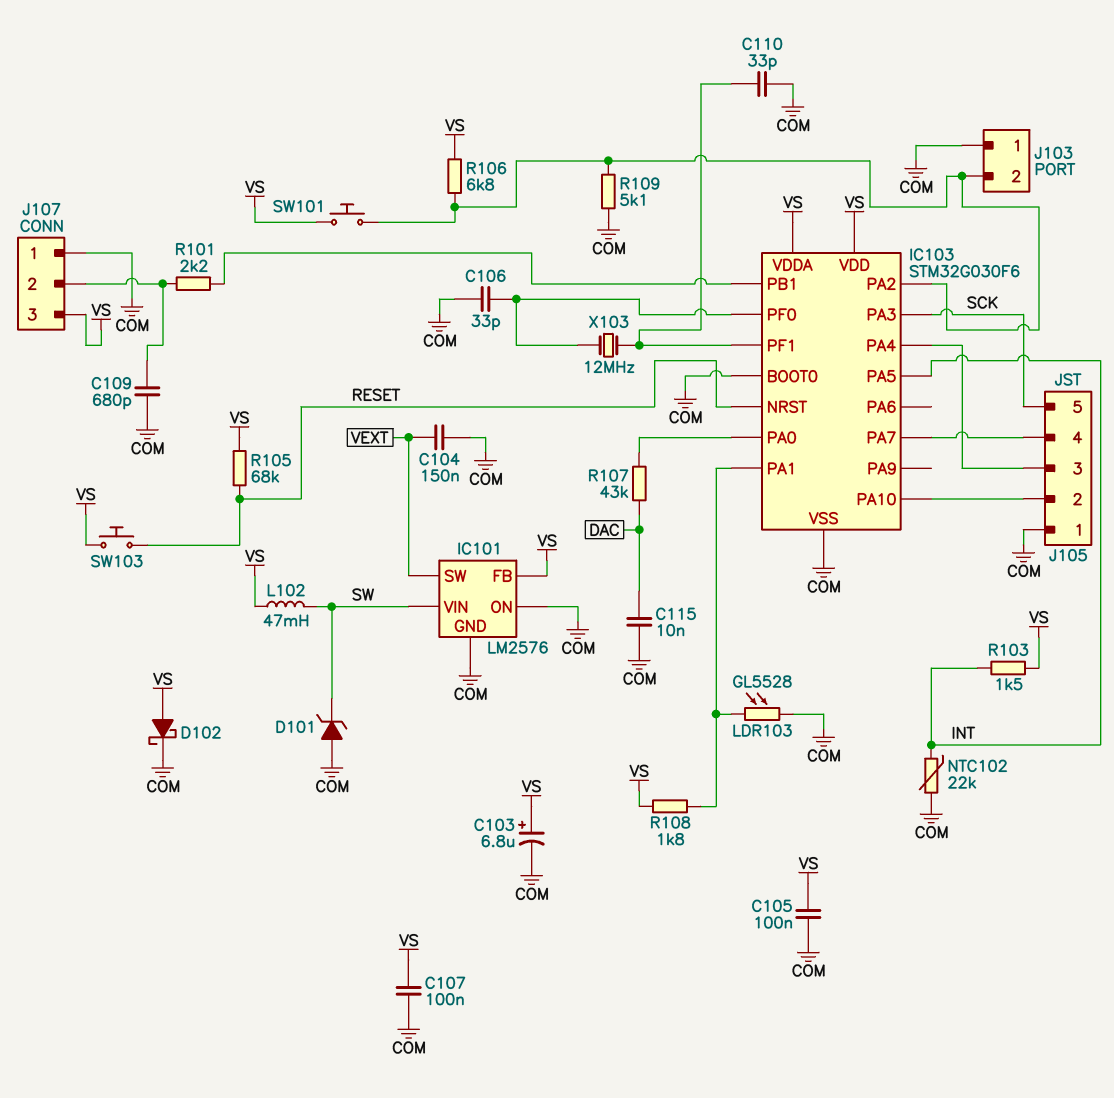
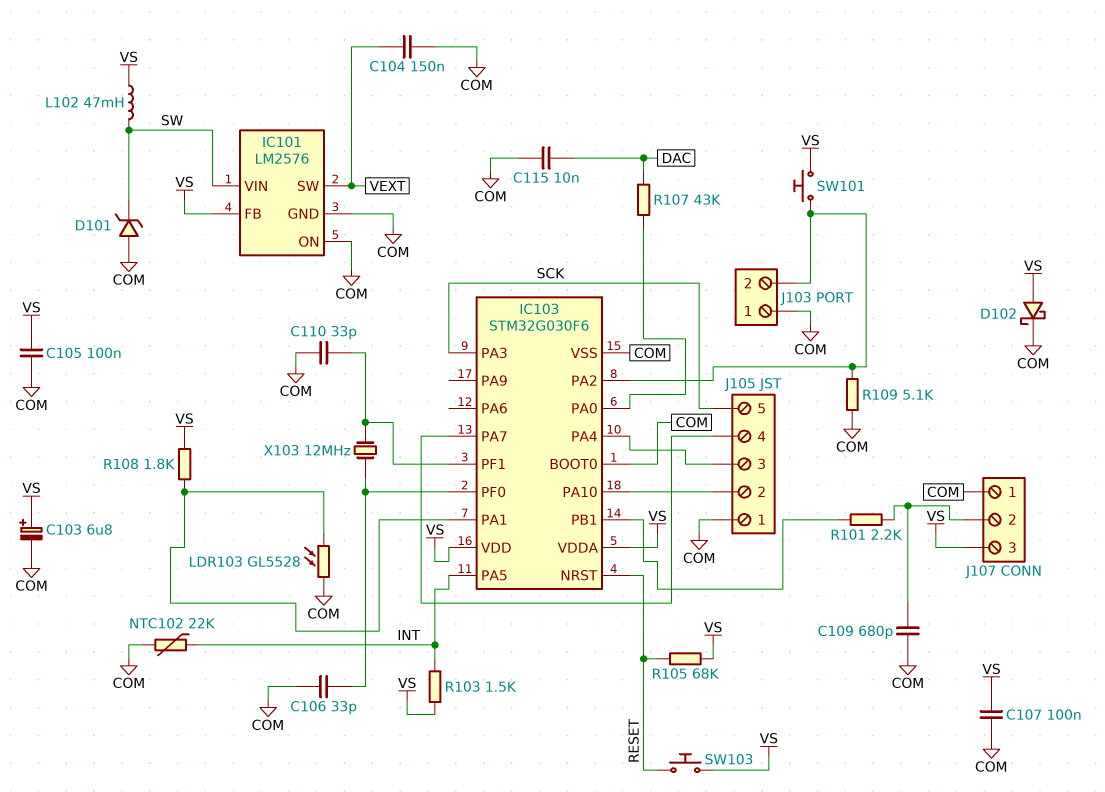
R106: 6.8k (IC103/PA2, VS) -> none

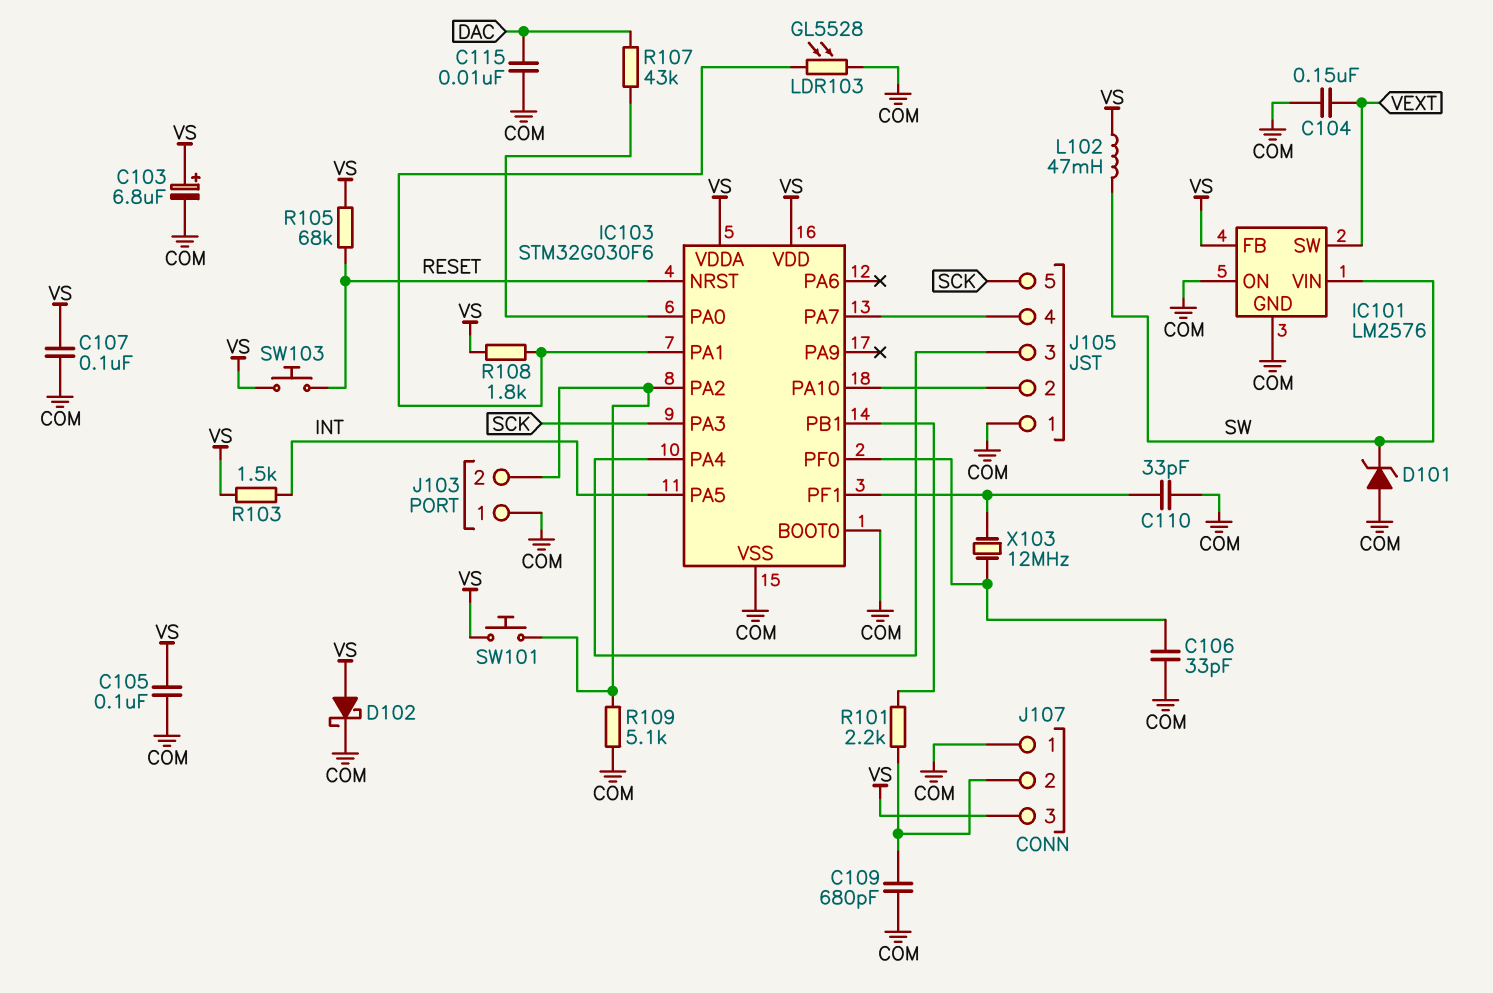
NTC102: 22k (COM, INT) -> none

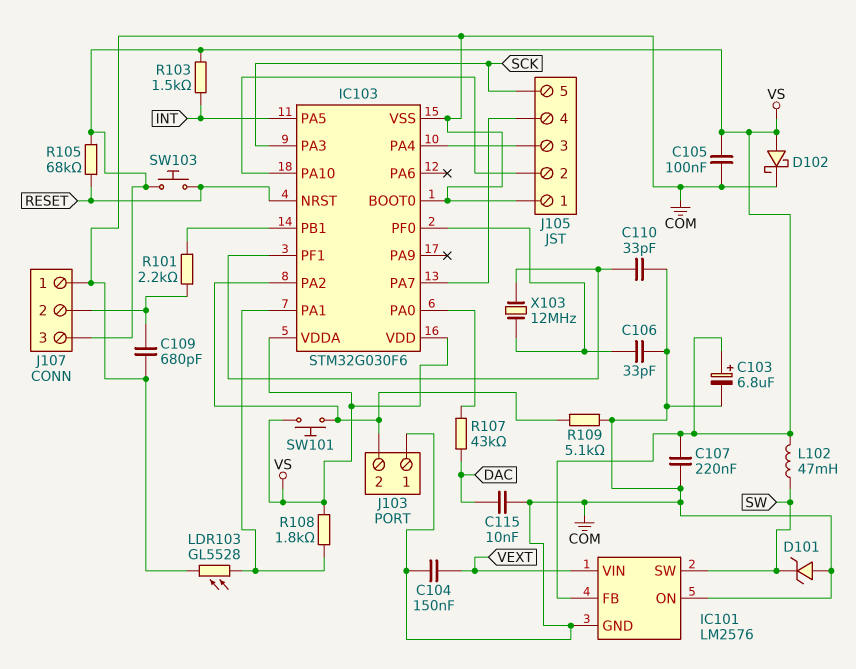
C107: 100nF (COM, VS) -> 220nF (COM, VS)
IC101 pin SW: VEXT -> SW
IC101 pin VIN: SW -> VEXT

